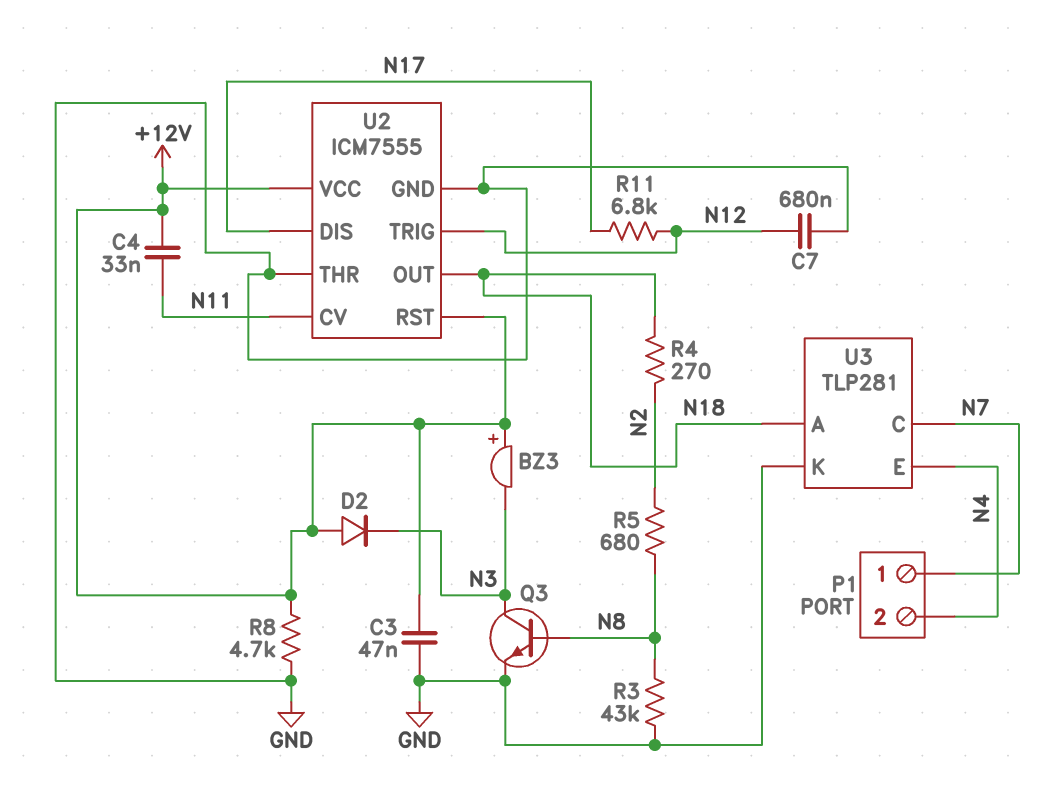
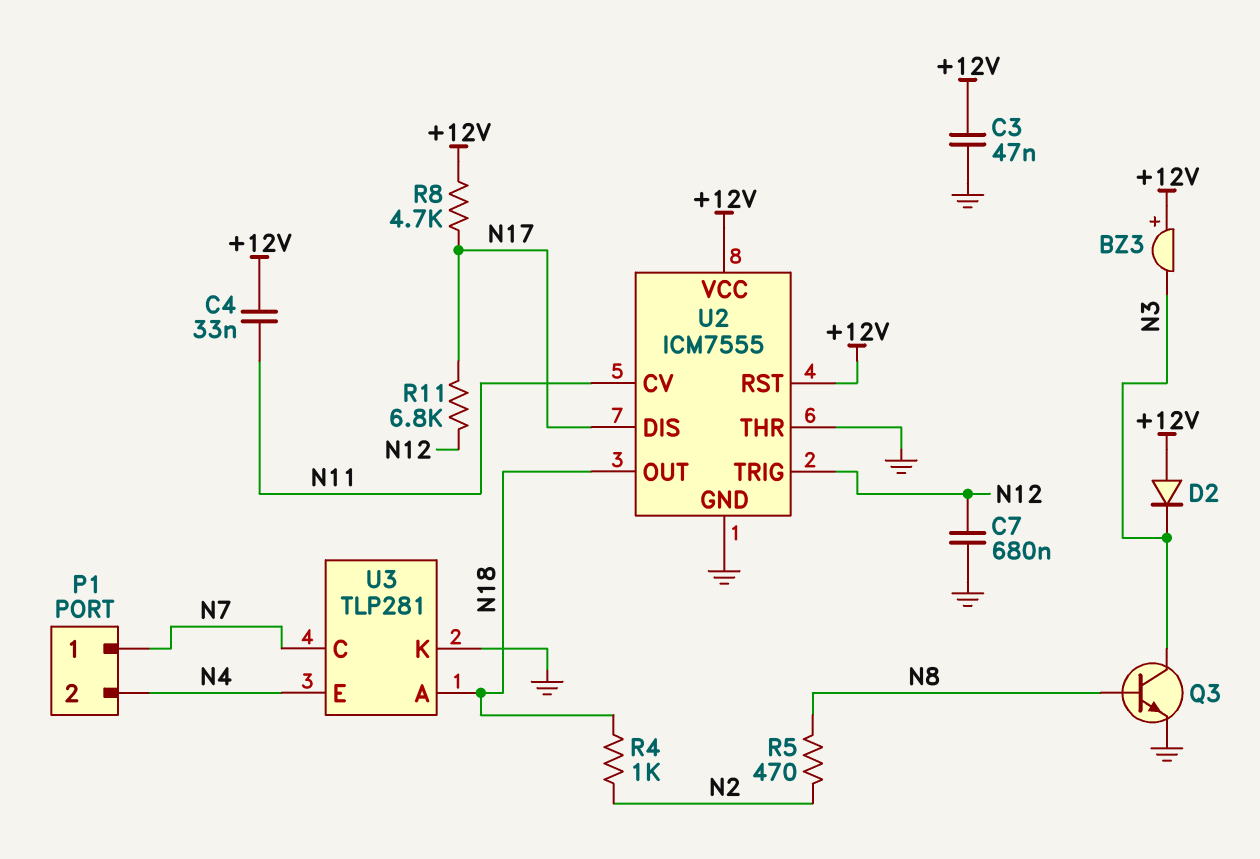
R3: 43k (GND, N8) -> none
R4: 270 (N2, N18) -> 1k (N2, N18)
R5: 680 (N2, N8) -> 470 (N2, N8)
R8: 4.7k (+12V, GND) -> 4.7k (+12V, N17)

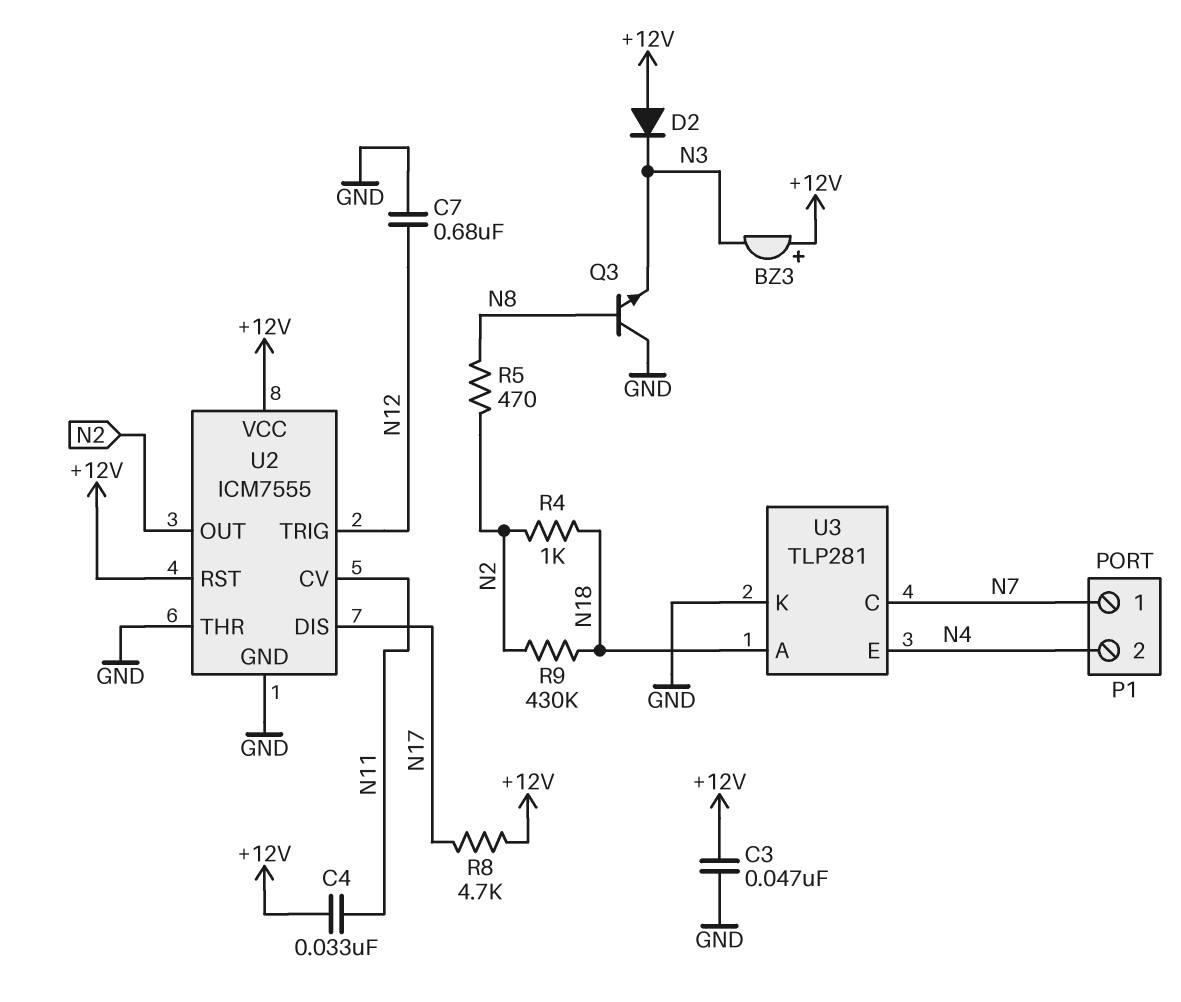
Q3: NPN (B N8, C N3, E GND) -> NPN (B N8, C GND, E N3)
R9: none -> 430k (N2, N18)
R11: 6.8k (N12, N17) -> none
U2 pin OUT: N18 -> N2

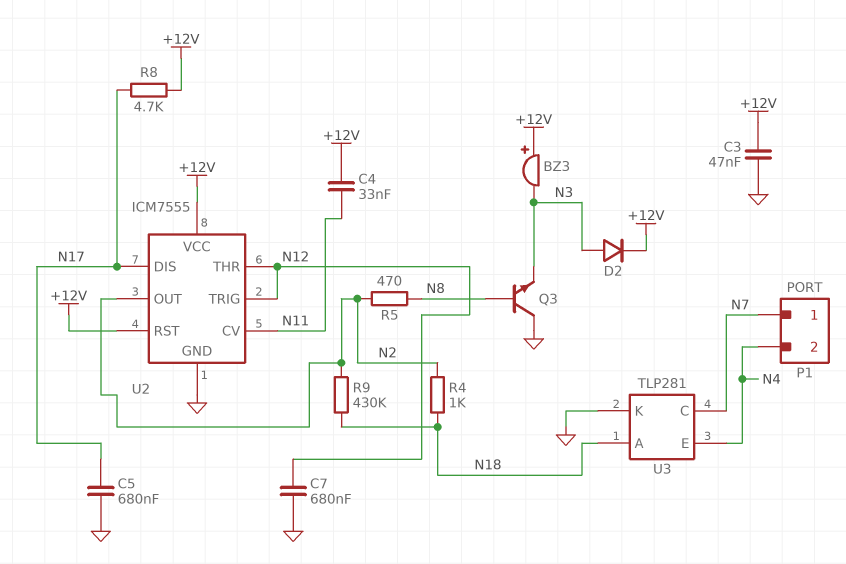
C5: none -> 680nF (GND, N17)
D2: diode (A +12V, K N3) -> diode (A N3, K +12V)
U2 pin THR: GND -> N12

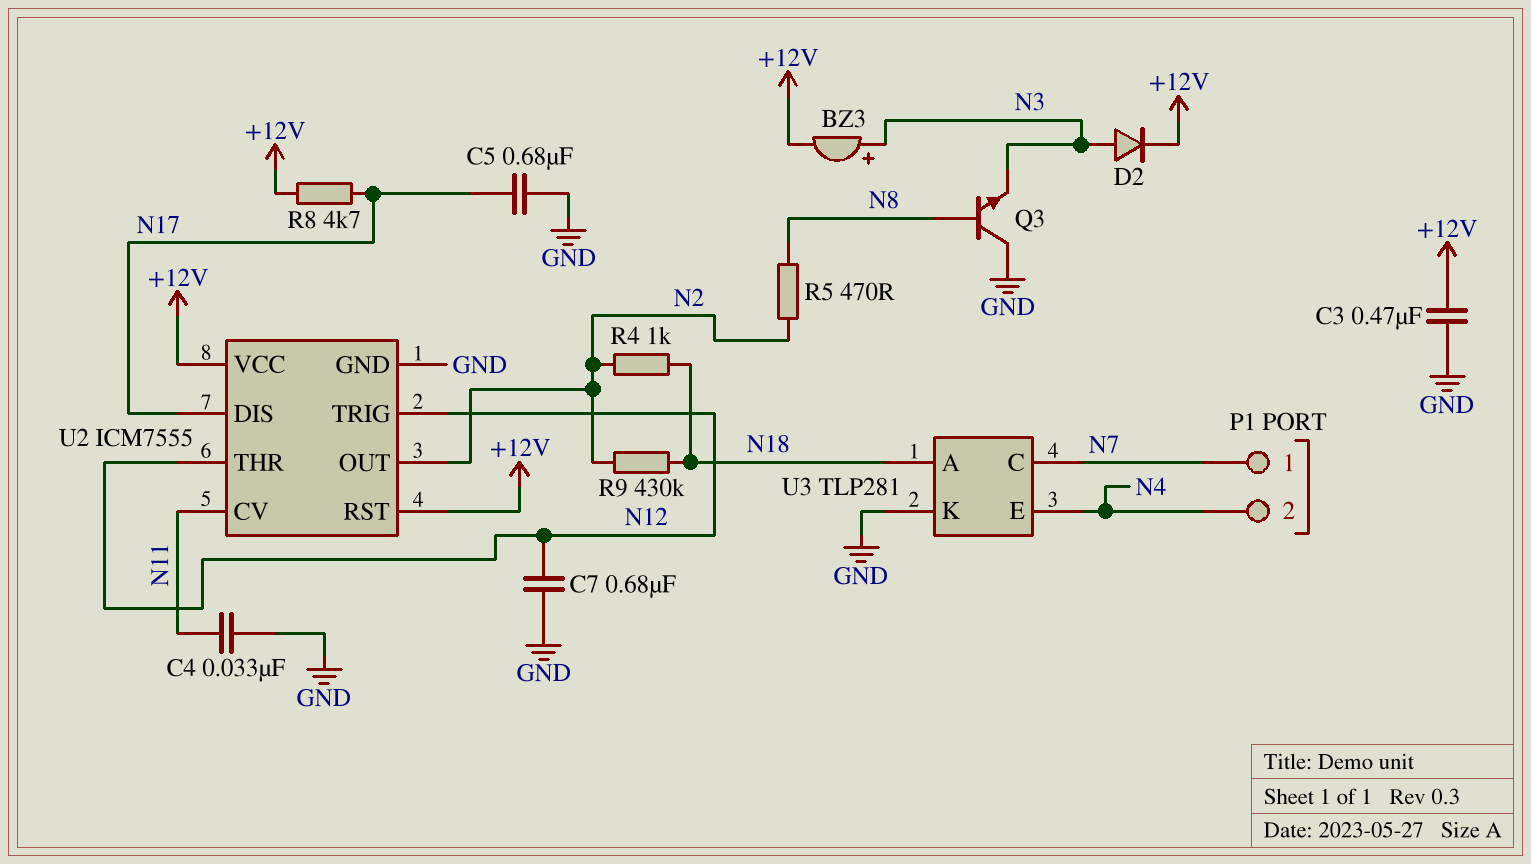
BZ3: buzzer (plus +12V, minus N3) -> buzzer (plus N3, minus +12V)
C3: 47nF (+12V, GND) -> 470nF (+12V, GND)
C4: 33nF (+12V, N11) -> 33nF (GND, N11)

